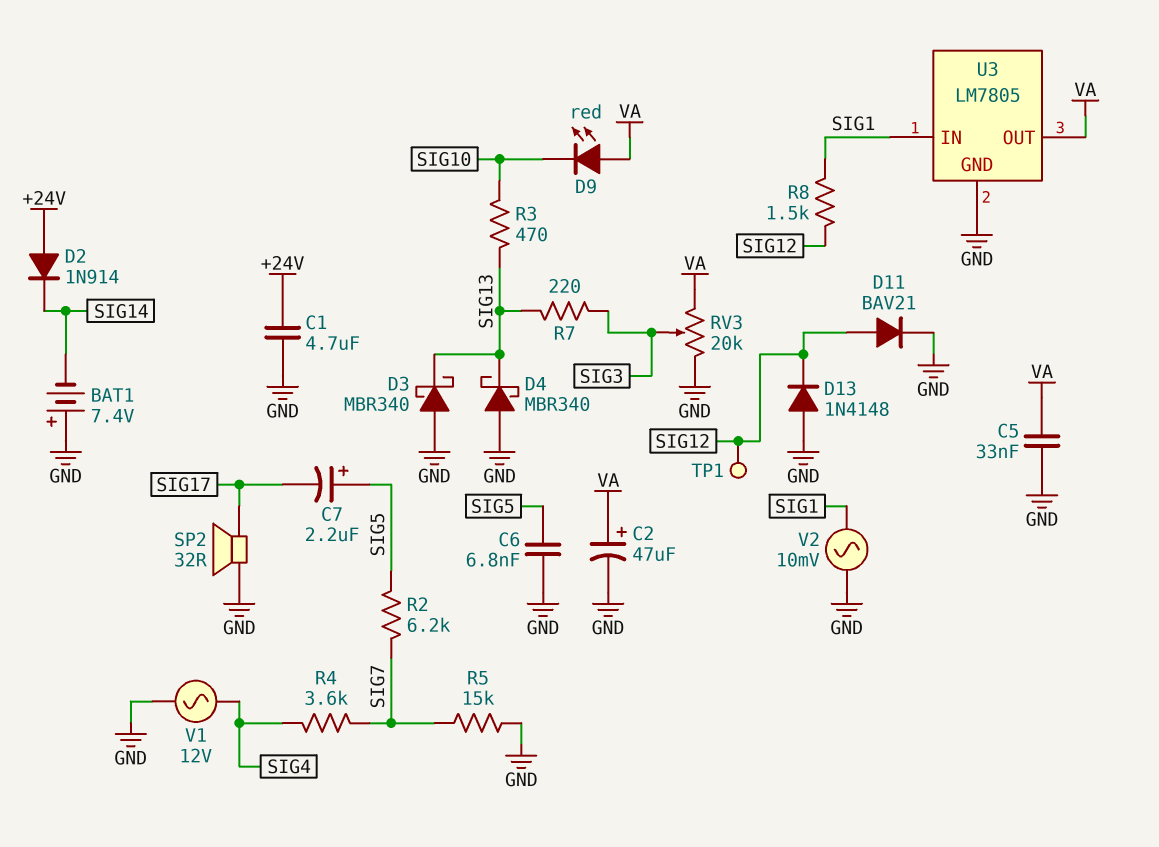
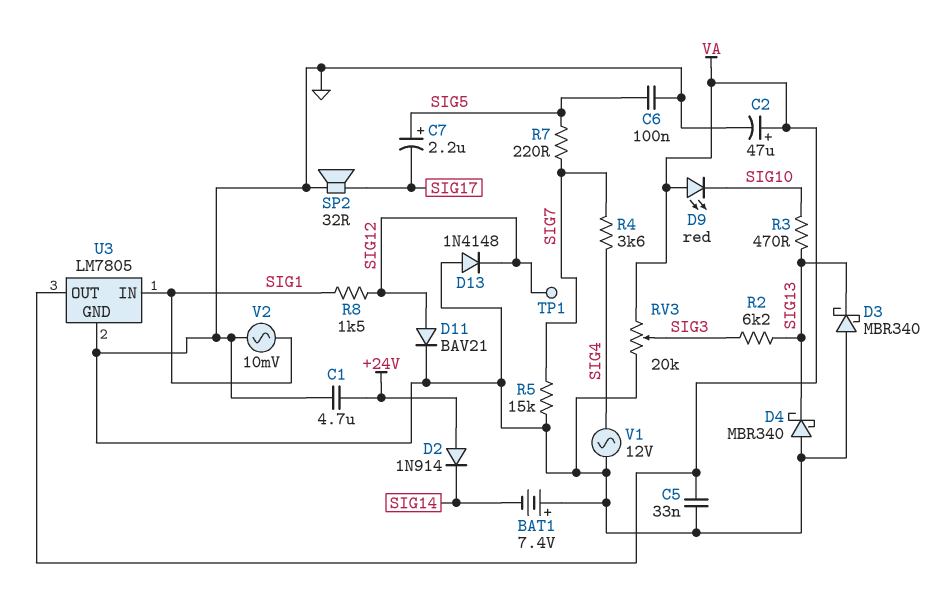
C6: 6.8nF (GND, SIG5) -> 100nF (GND, SIG5)
R2: 6.2k (SIG5, SIG7) -> 6.2k (SIG3, SIG13)
R7: 220 (SIG3, SIG13) -> 220 (SIG5, SIG7)

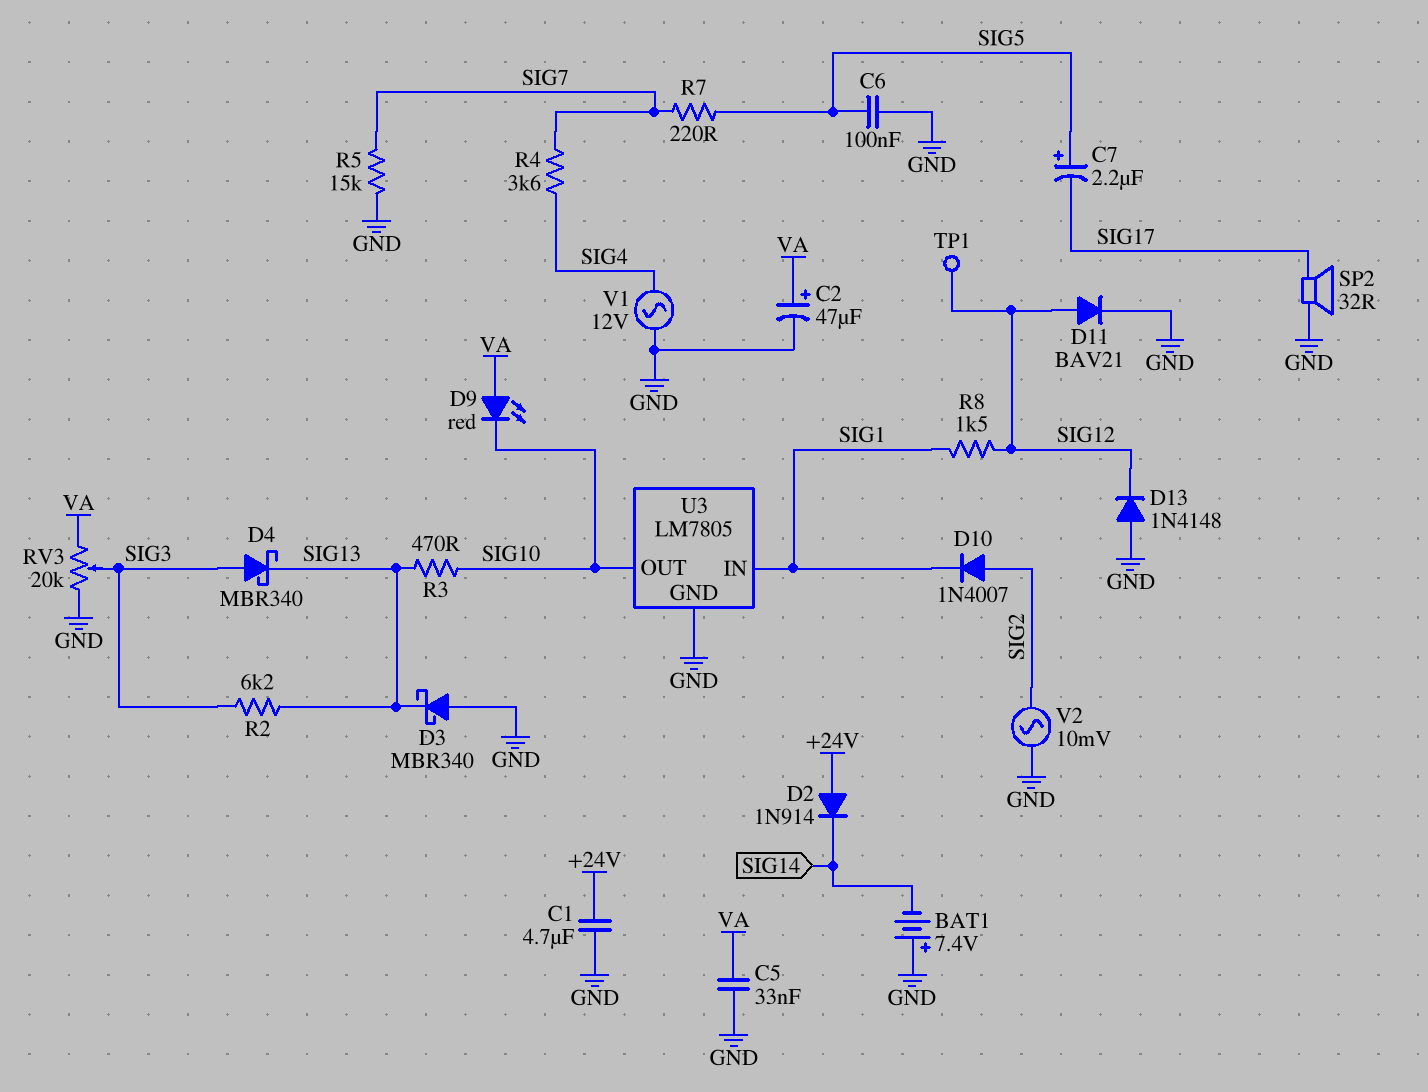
D4: schottky MBR340 (A GND, K SIG13) -> schottky MBR340 (A SIG3, K SIG13)
D10: none -> diode 1N4007 (A SIG2, K SIG1)
U3 pin OUT: VA -> SIG10
V2: AC 10mV (GND, SIG1) -> AC 10mV (GND, SIG2)

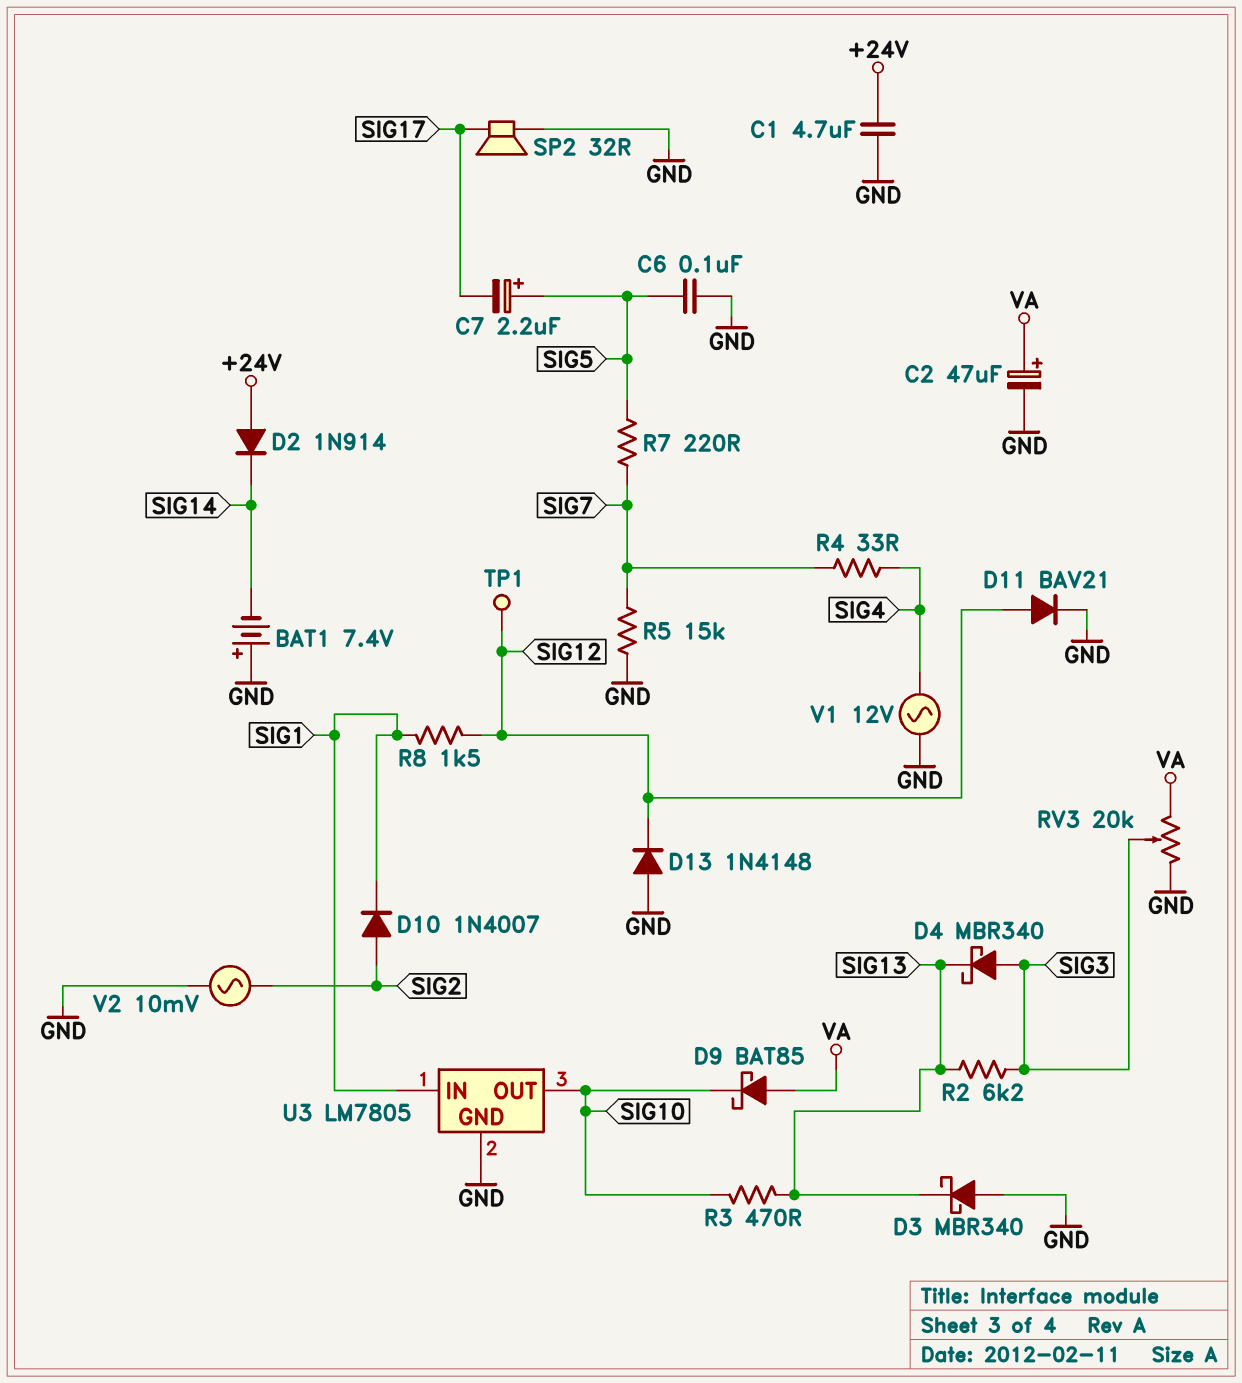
C5: 33nF (GND, VA) -> none
D9: LED red (A VA, K SIG10) -> schottky BAT85 (A VA, K SIG10)
R4: 3.6k (SIG4, SIG7) -> 33 (SIG4, SIG7)

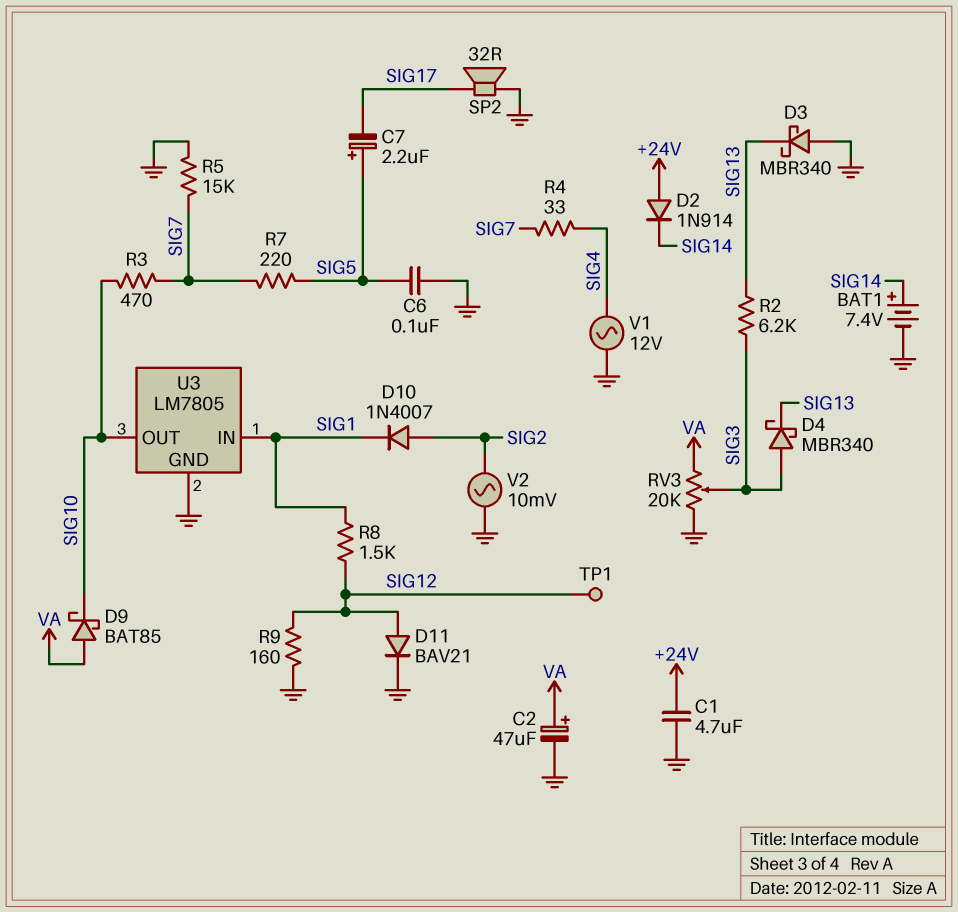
BAT1: 7.4V (plus GND, minus SIG14) -> 7.4V (plus SIG14, minus GND)
D13: diode 1N4148 (A GND, K SIG12) -> none
R3: 470 (SIG10, SIG13) -> 470 (SIG7, SIG10)
R9: none -> 160 (GND, SIG12)

